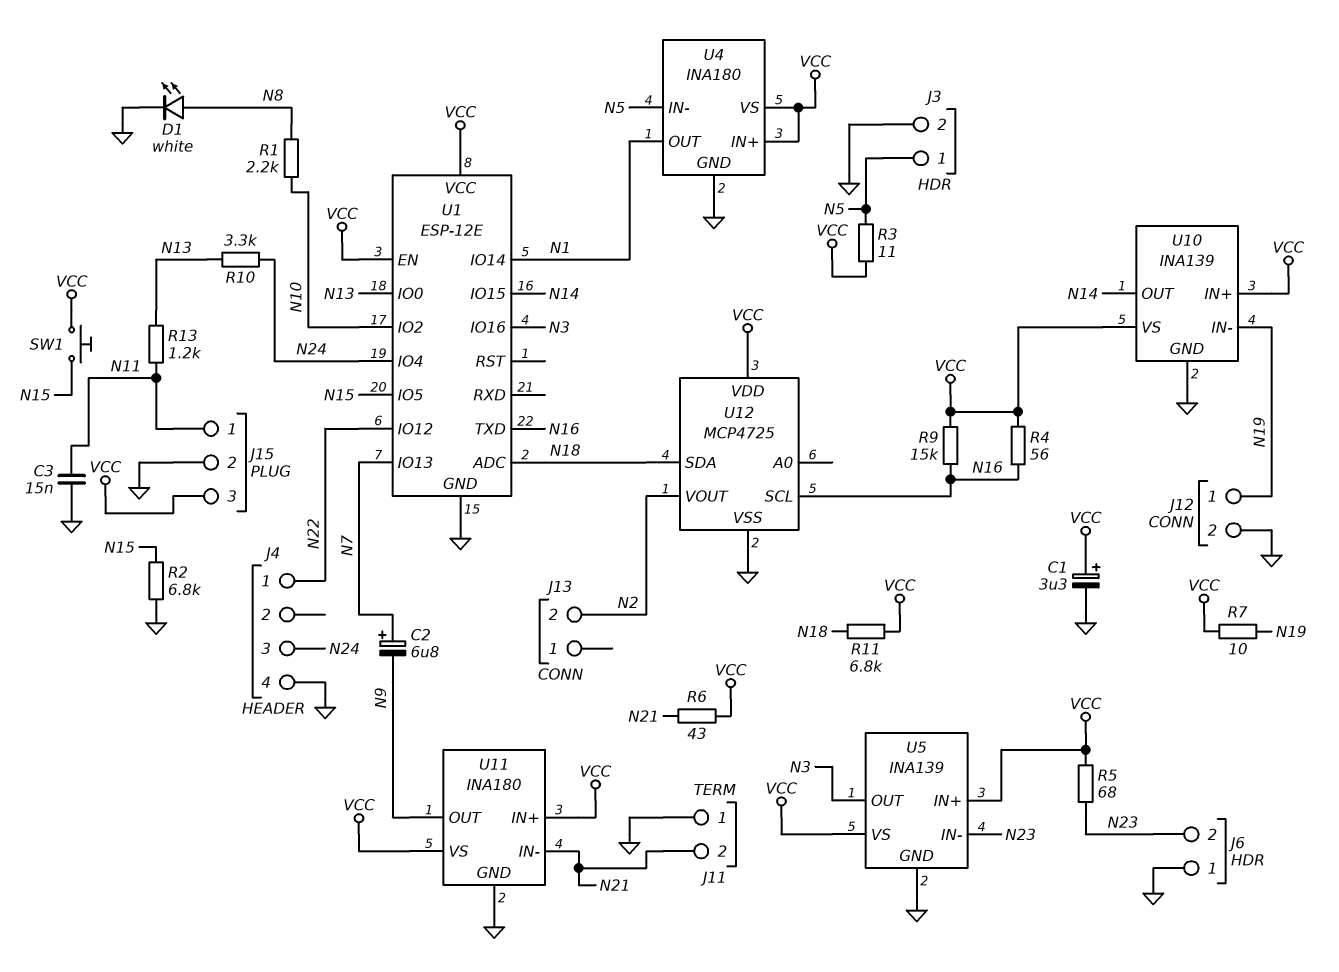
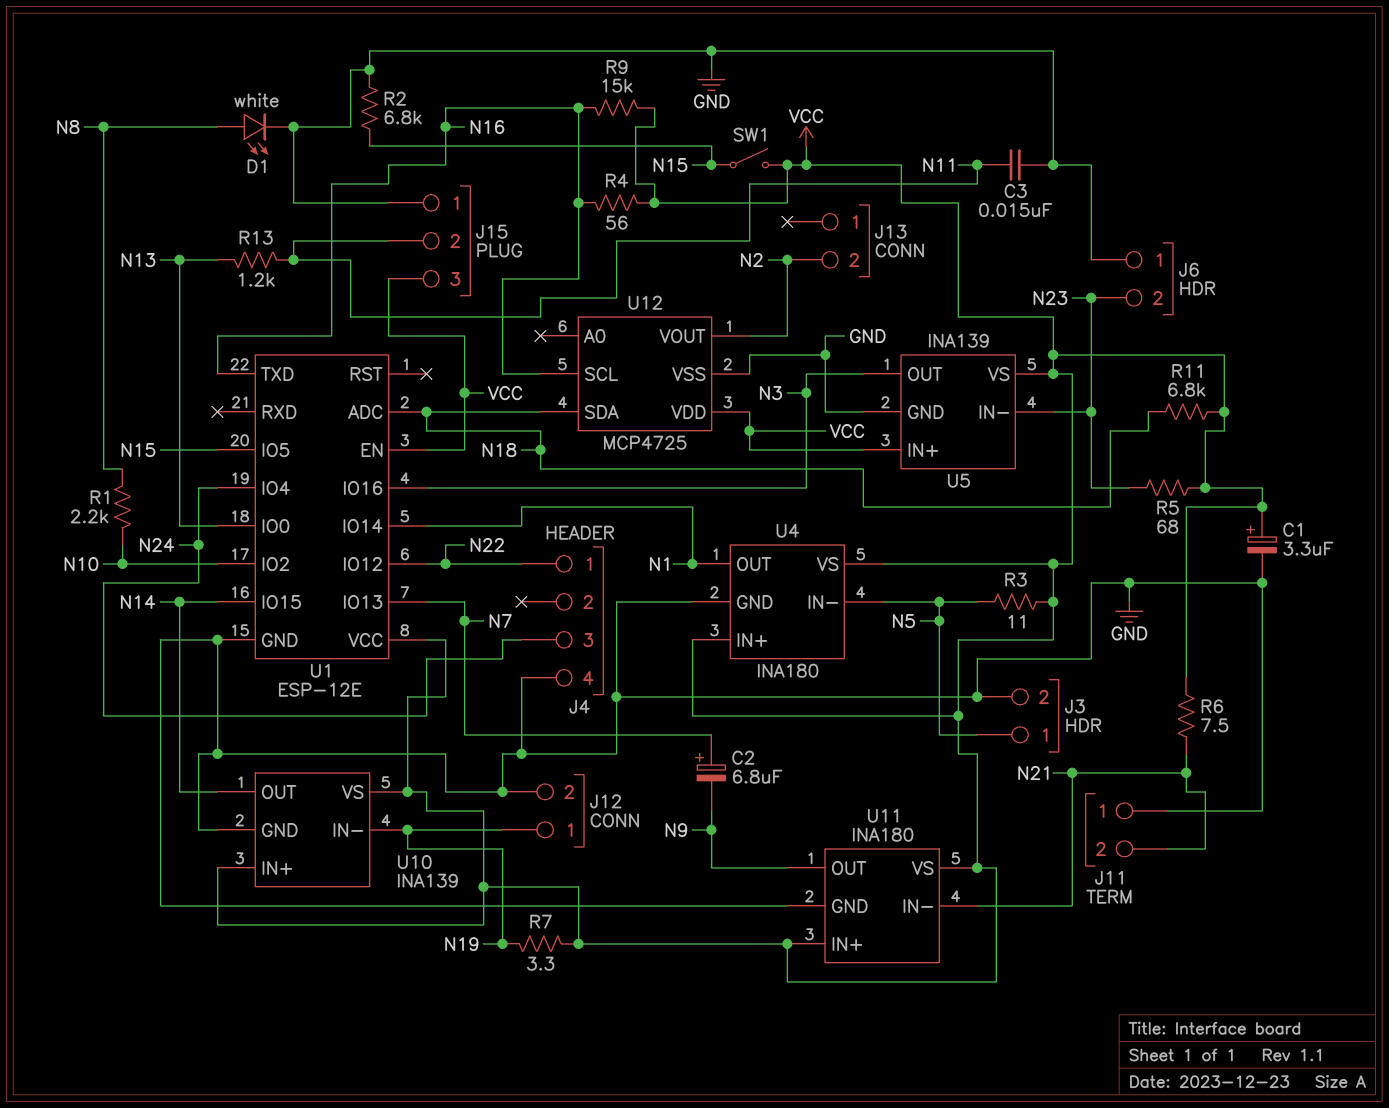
J15 pin 1: N11 -> GND
J15 pin 2: GND -> N11
R6: 43 (N21, VCC) -> 7.5 (N21, VCC)
R7: 10 (N19, VCC) -> 3.3 (N19, VCC)
R10: 3.3k (N13, N24) -> none
SW1: button (N15, VCC) -> switch (N15, VCC)

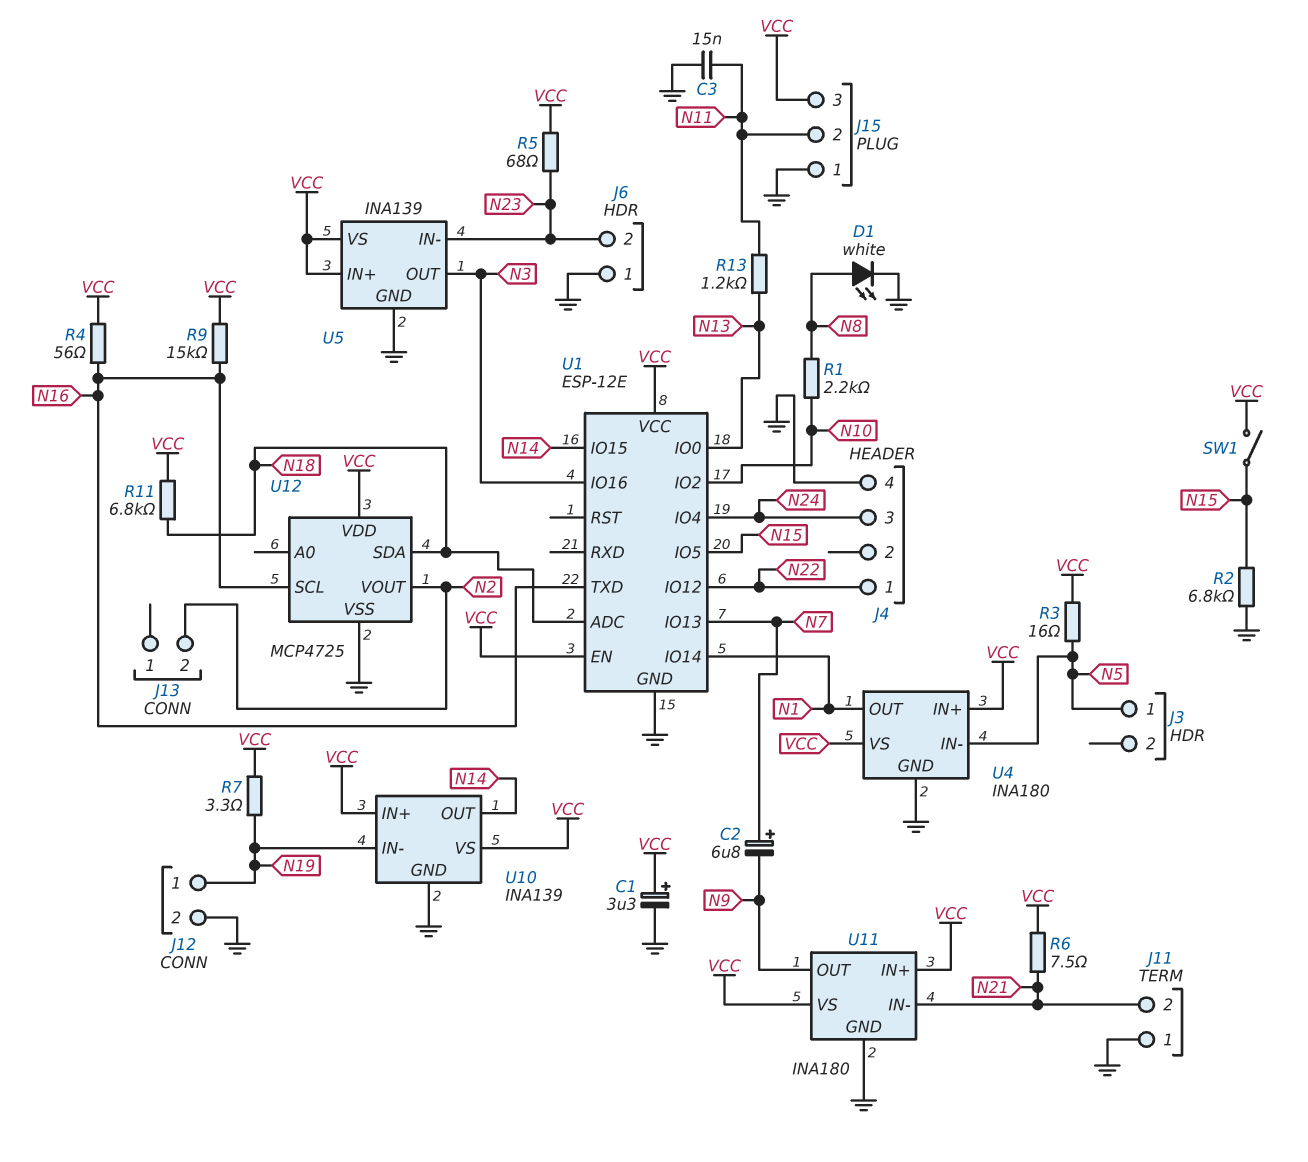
J3 pin 2: GND -> none
R3: 11 (N5, VCC) -> 16 (N5, VCC)

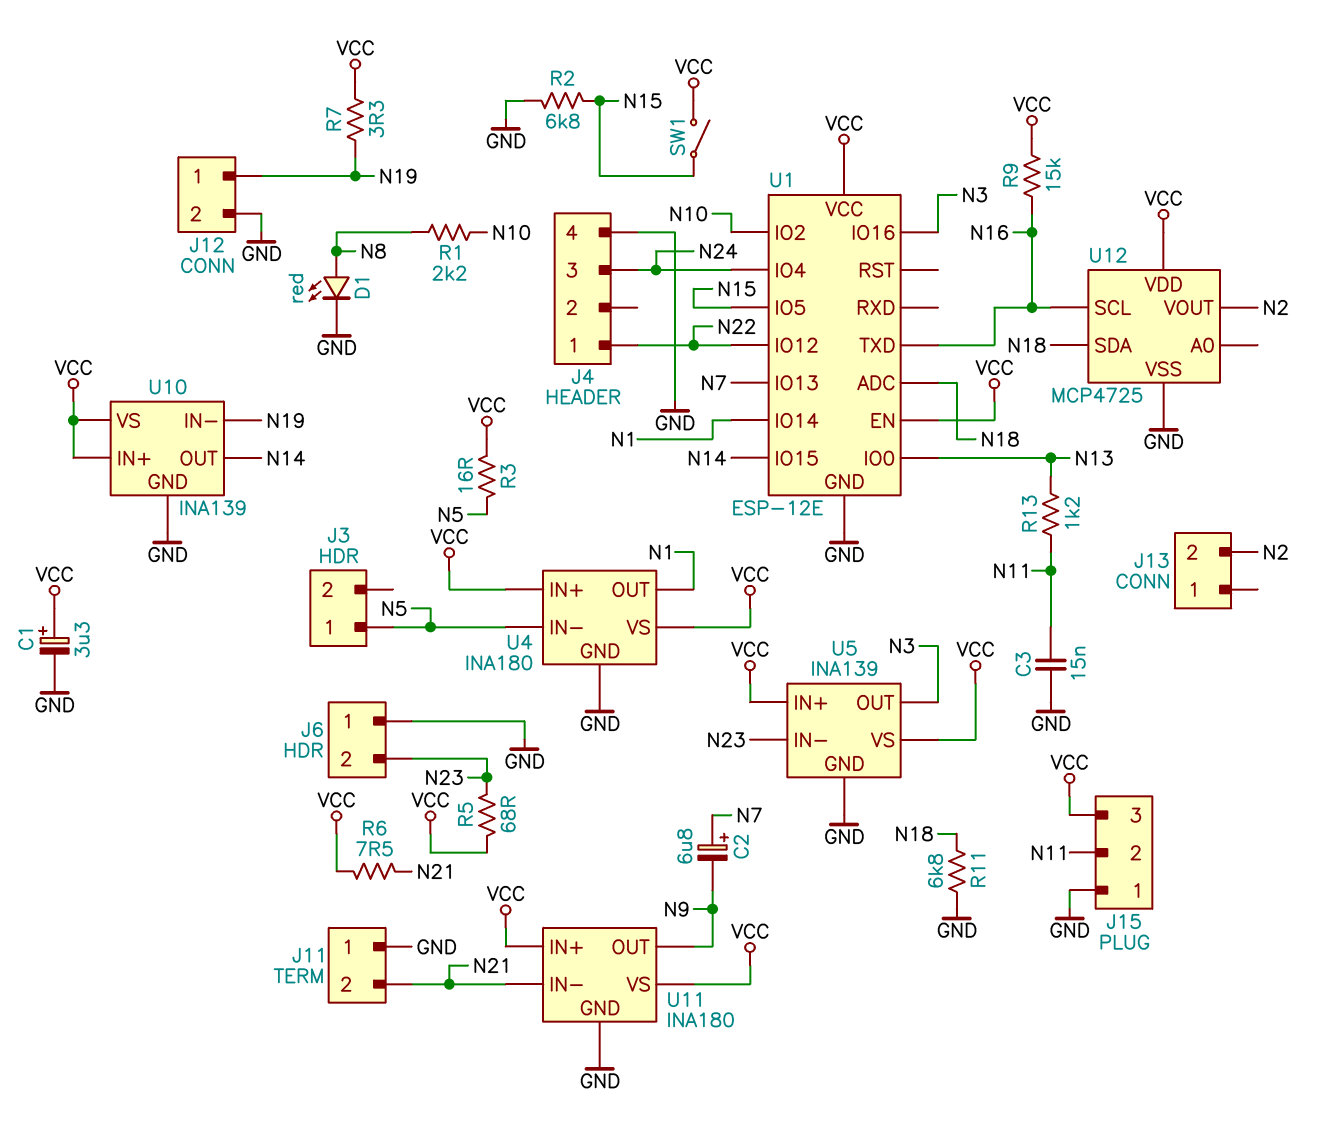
D1: LED white (A N8, K GND) -> LED red (A N8, K GND)
R4: 56 (N16, VCC) -> none
R11: 6.8k (N18, VCC) -> 6.8k (GND, N18)

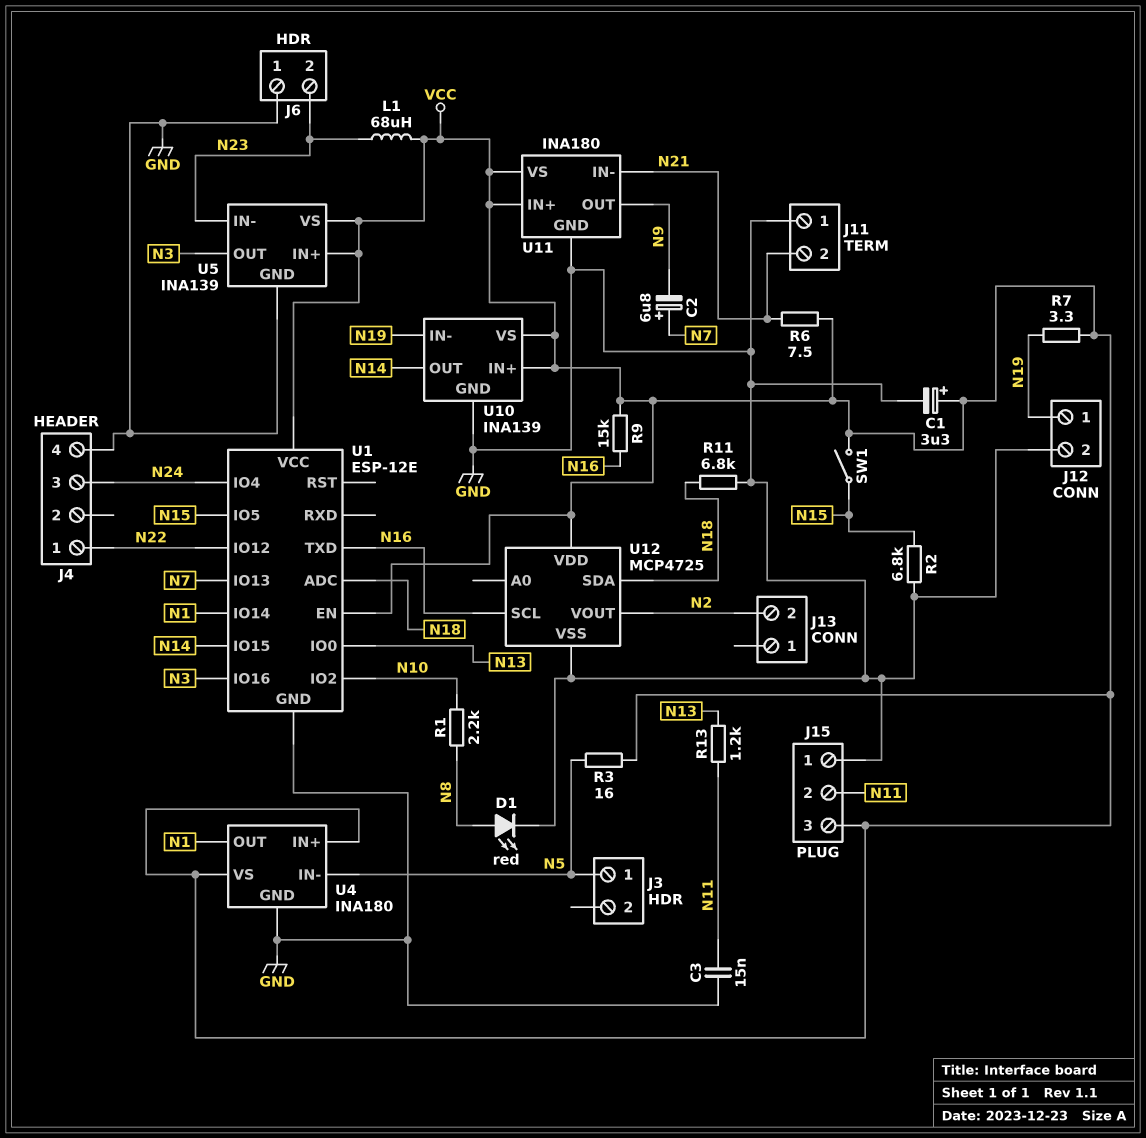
L1: none -> 68uH (N23, VCC)
R5: 68 (N23, VCC) -> none

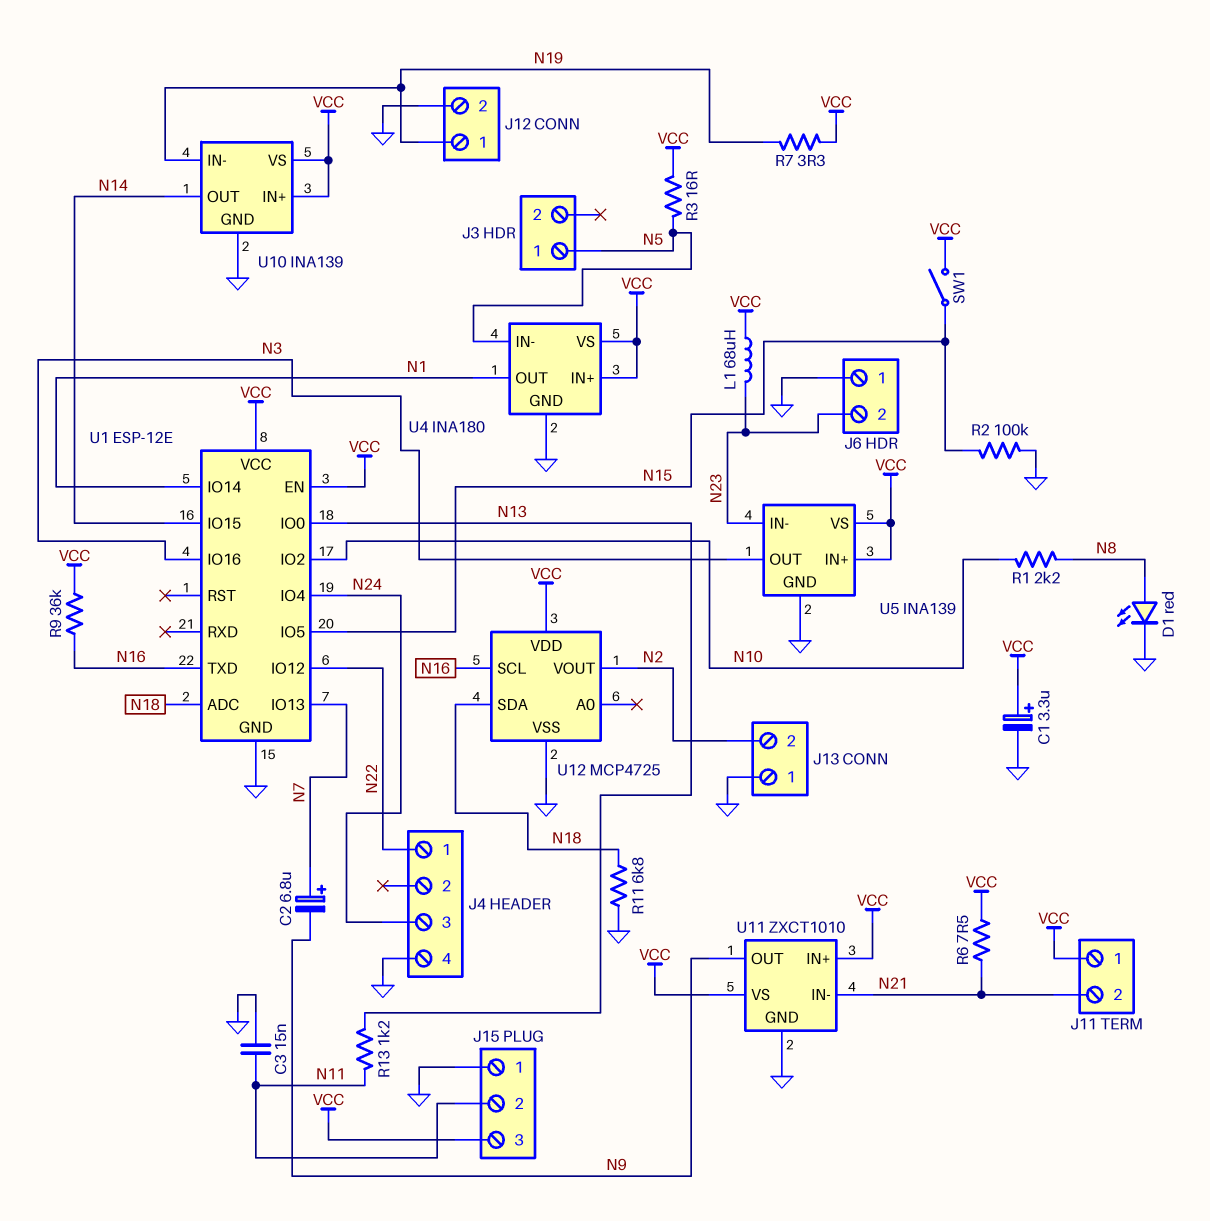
J11 pin 1: GND -> VCC
J13 pin 1: none -> GND
R2: 6.8k (GND, N15) -> 100k (GND, N15)
R9: 15k (N16, VCC) -> 36k (N16, VCC)
U11: INA180 -> ZXCT1010

